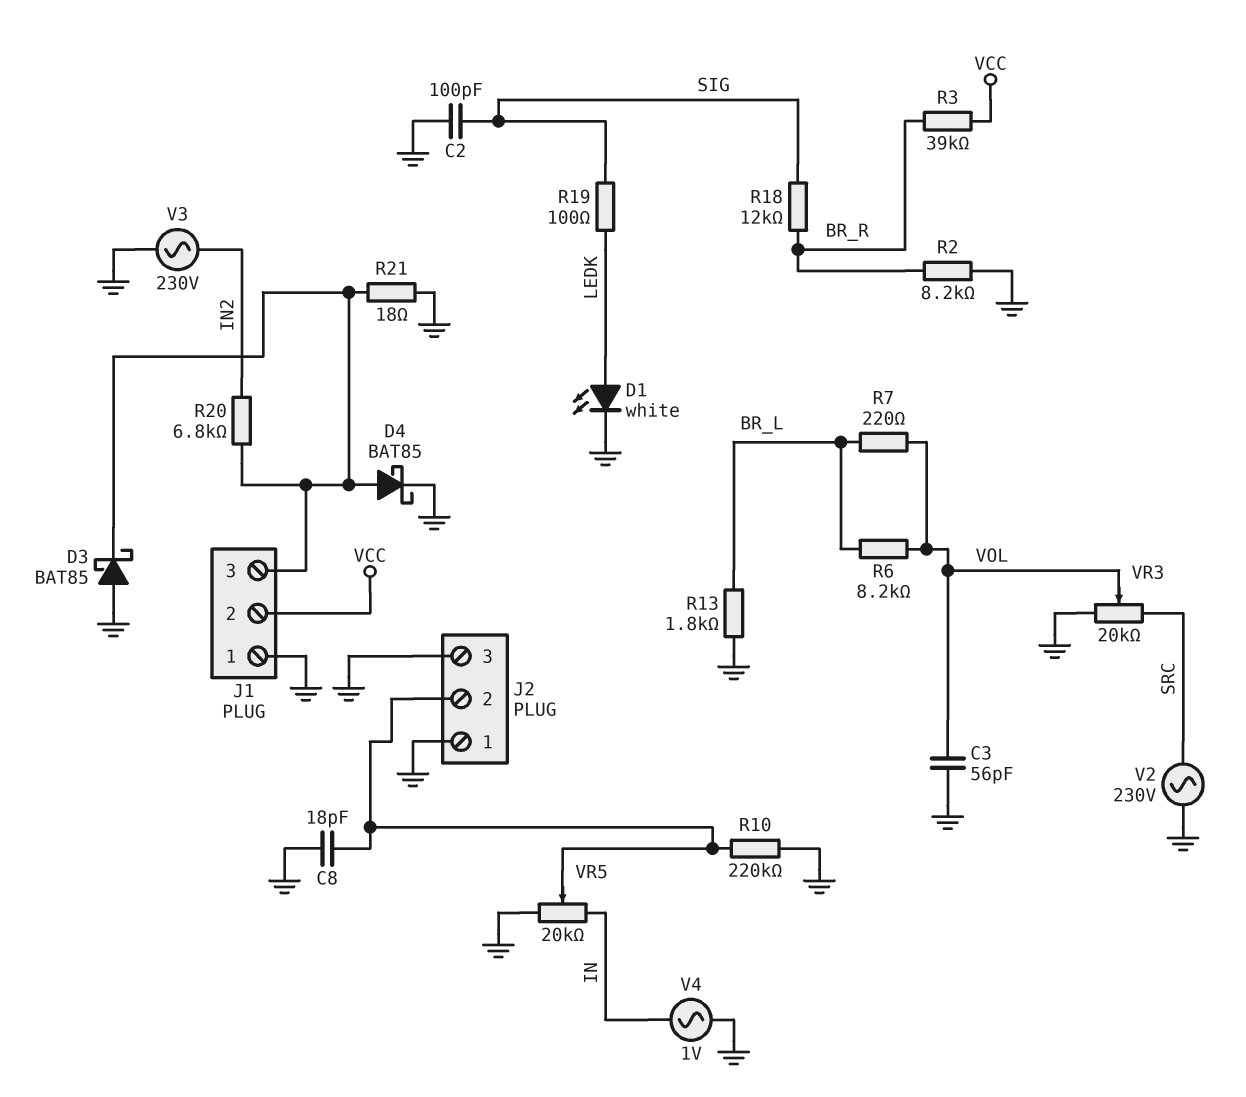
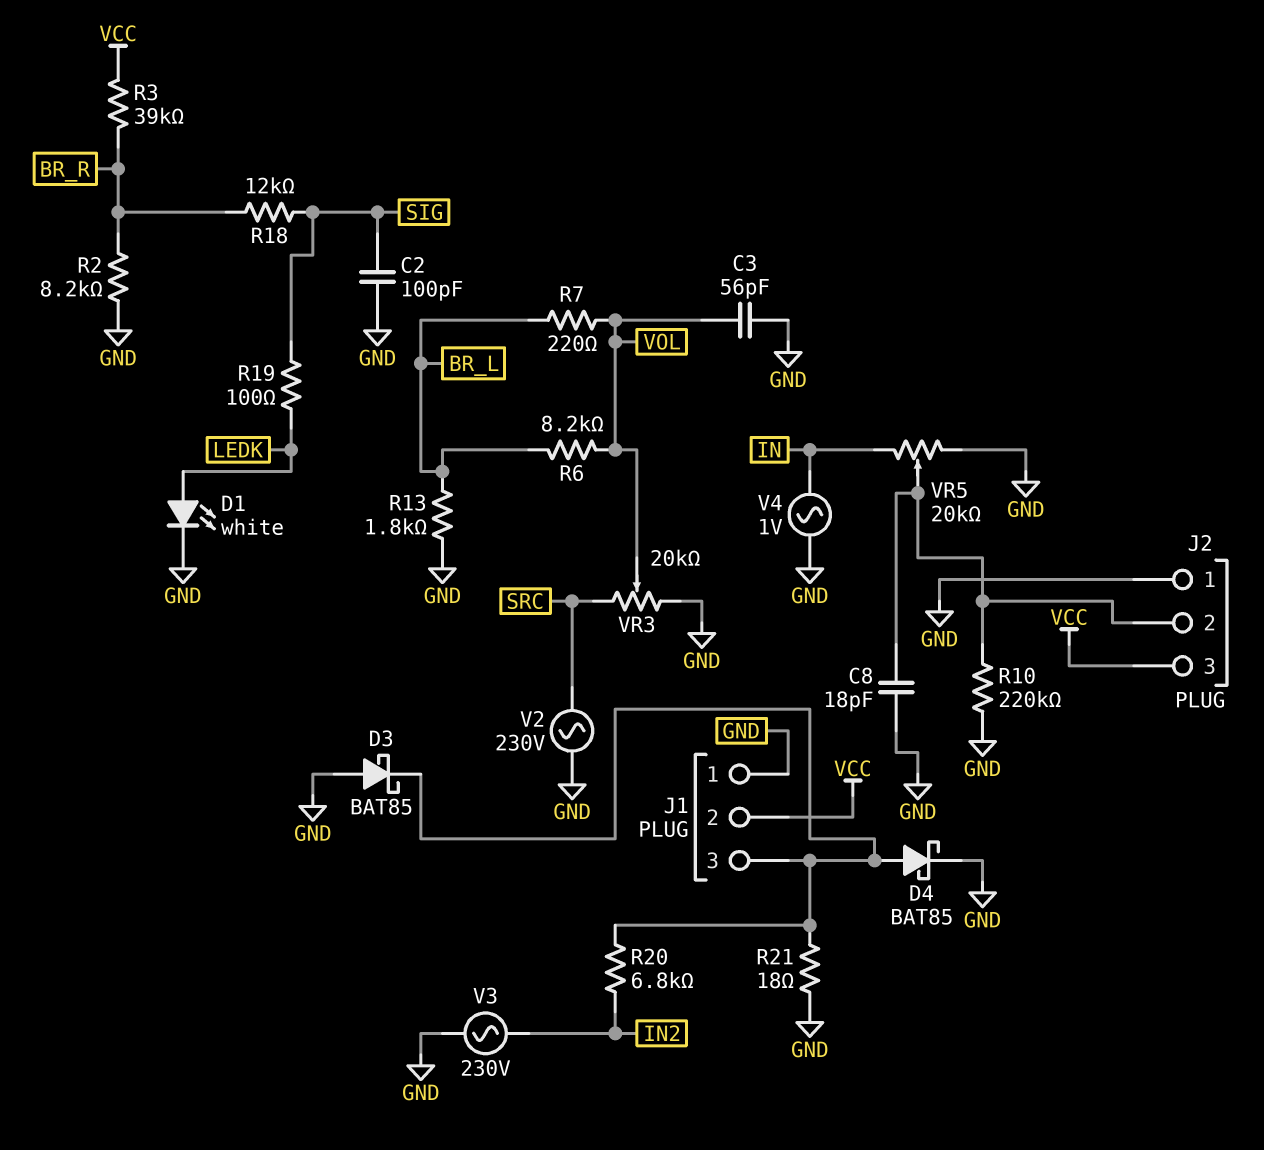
J2 pin 3: GND -> VCC

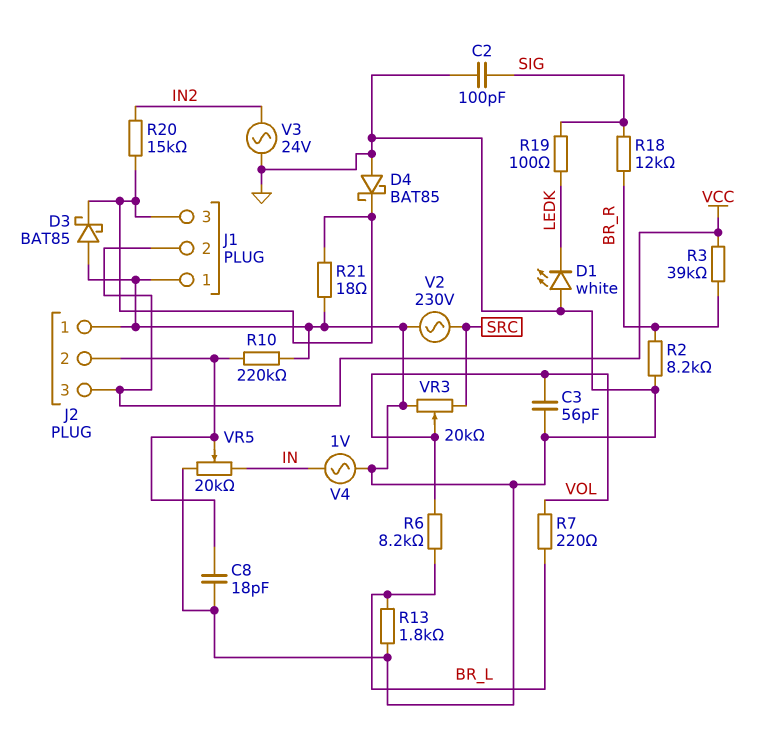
D1: LED white (A LEDK, K GND) -> LED white (A GND, K LEDK)
D4: schottky BAT85 (A J1/3, K GND) -> schottky BAT85 (A GND, K J1/3)
R20: 6.8k (IN2, J1/3) -> 15k (IN2, J1/3)
V3: AC 230V (GND, IN2) -> AC 24V (GND, IN2)

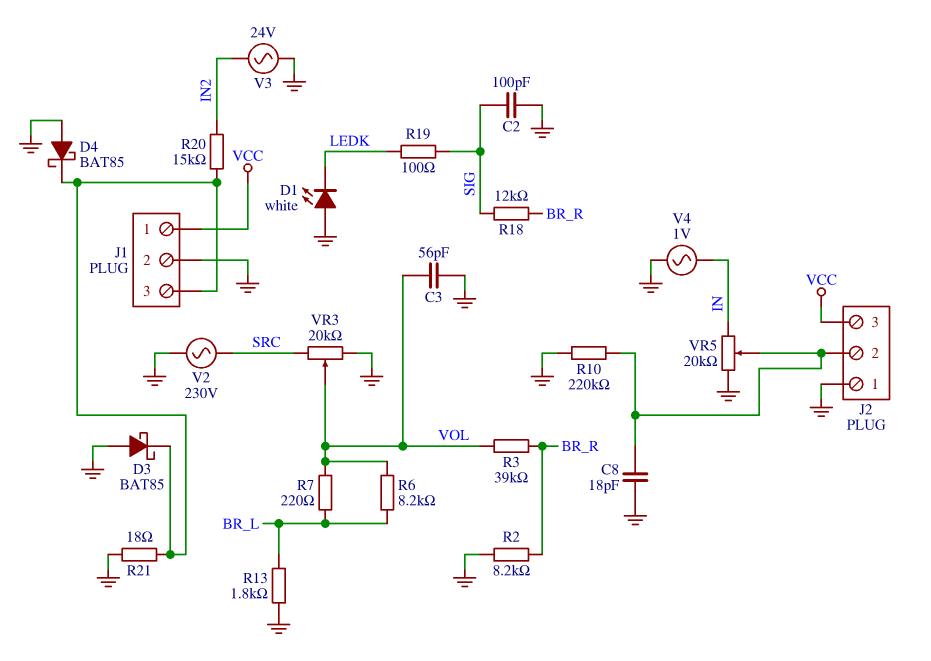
J1 pin 1: GND -> VCC
J1 pin 2: VCC -> GND
R3: 39k (BR_R, VCC) -> 39k (BR_R, VOL)

